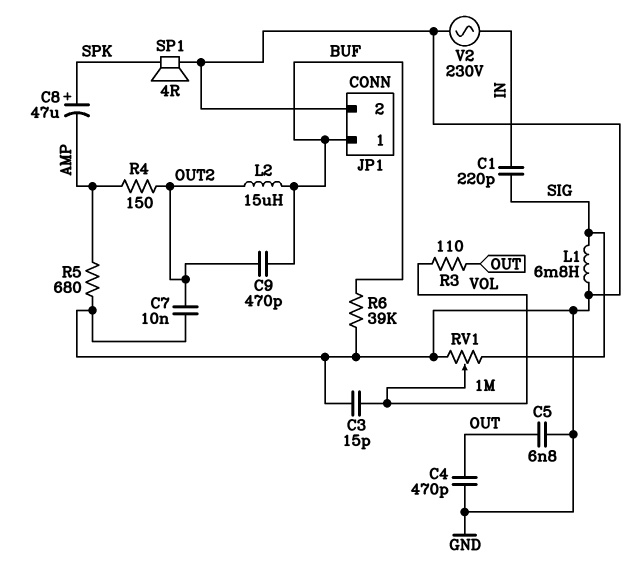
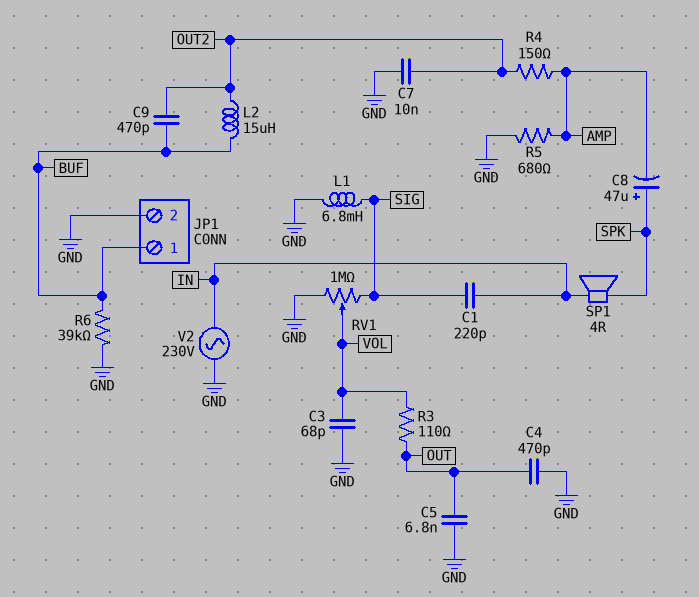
C3: 15pF (GND, VOL) -> 68pF (GND, VOL)
SP1: speaker 4R (GND, SPK) -> speaker 4R (IN, SPK)

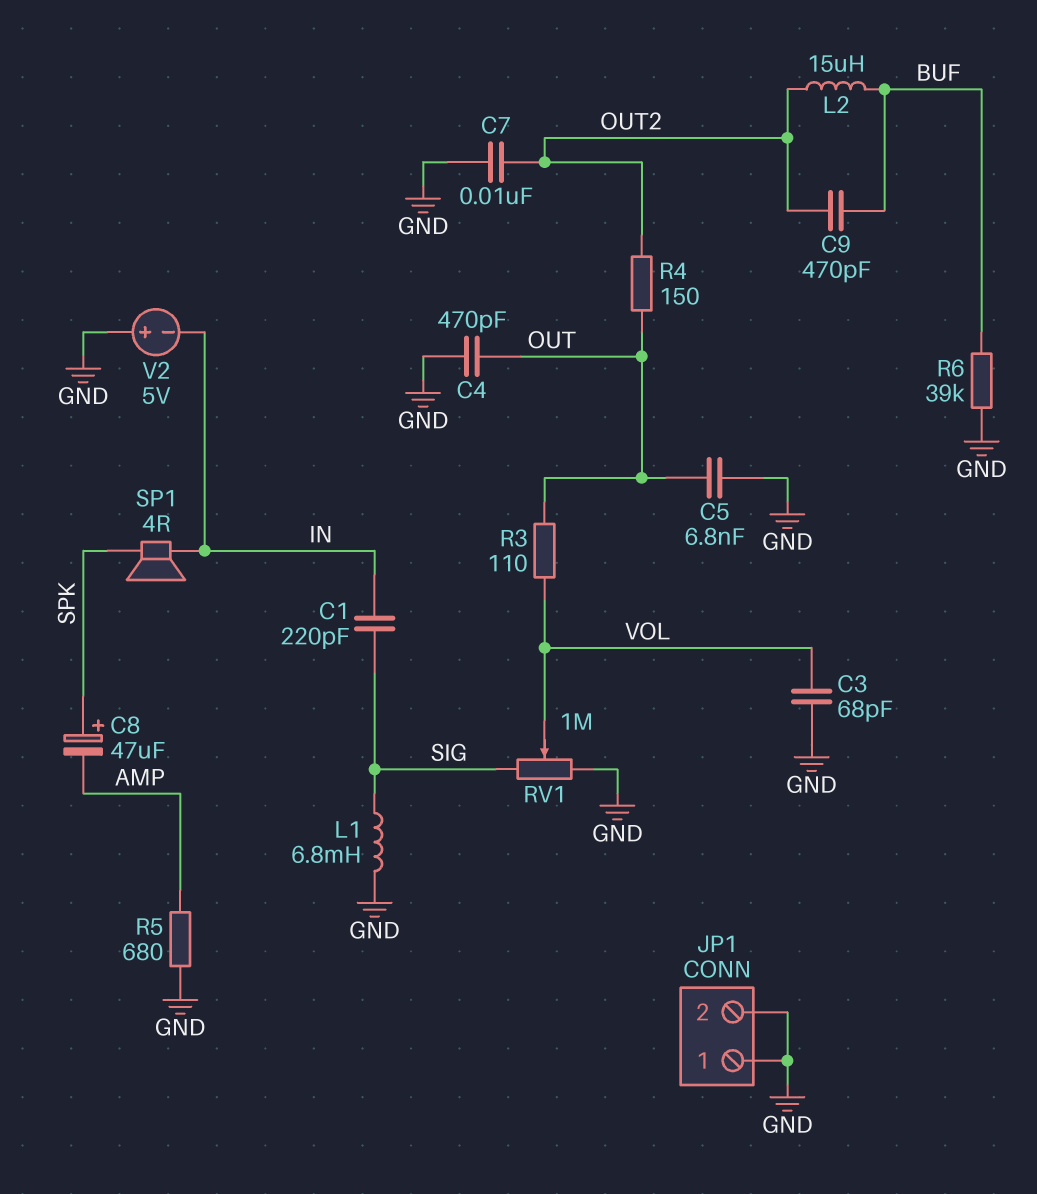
JP1 pin 1: BUF -> GND
R4: 150 (AMP, OUT2) -> 150 (OUT, OUT2)
V2: AC 230V (GND, IN) -> 5V (plus GND, minus IN)

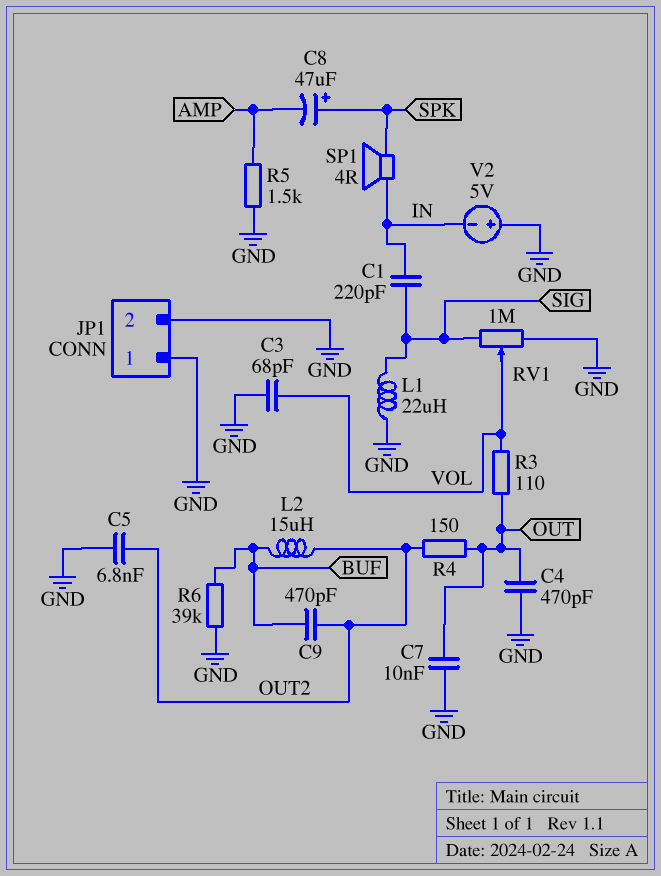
C5: 6.8nF (GND, OUT) -> 6.8nF (GND, OUT2)
C7: 10nF (GND, OUT2) -> 10nF (GND, OUT)
L1: 6.8mH (GND, SIG) -> 22uH (GND, SIG)
R5: 680 (AMP, GND) -> 1.5k (AMP, GND)

